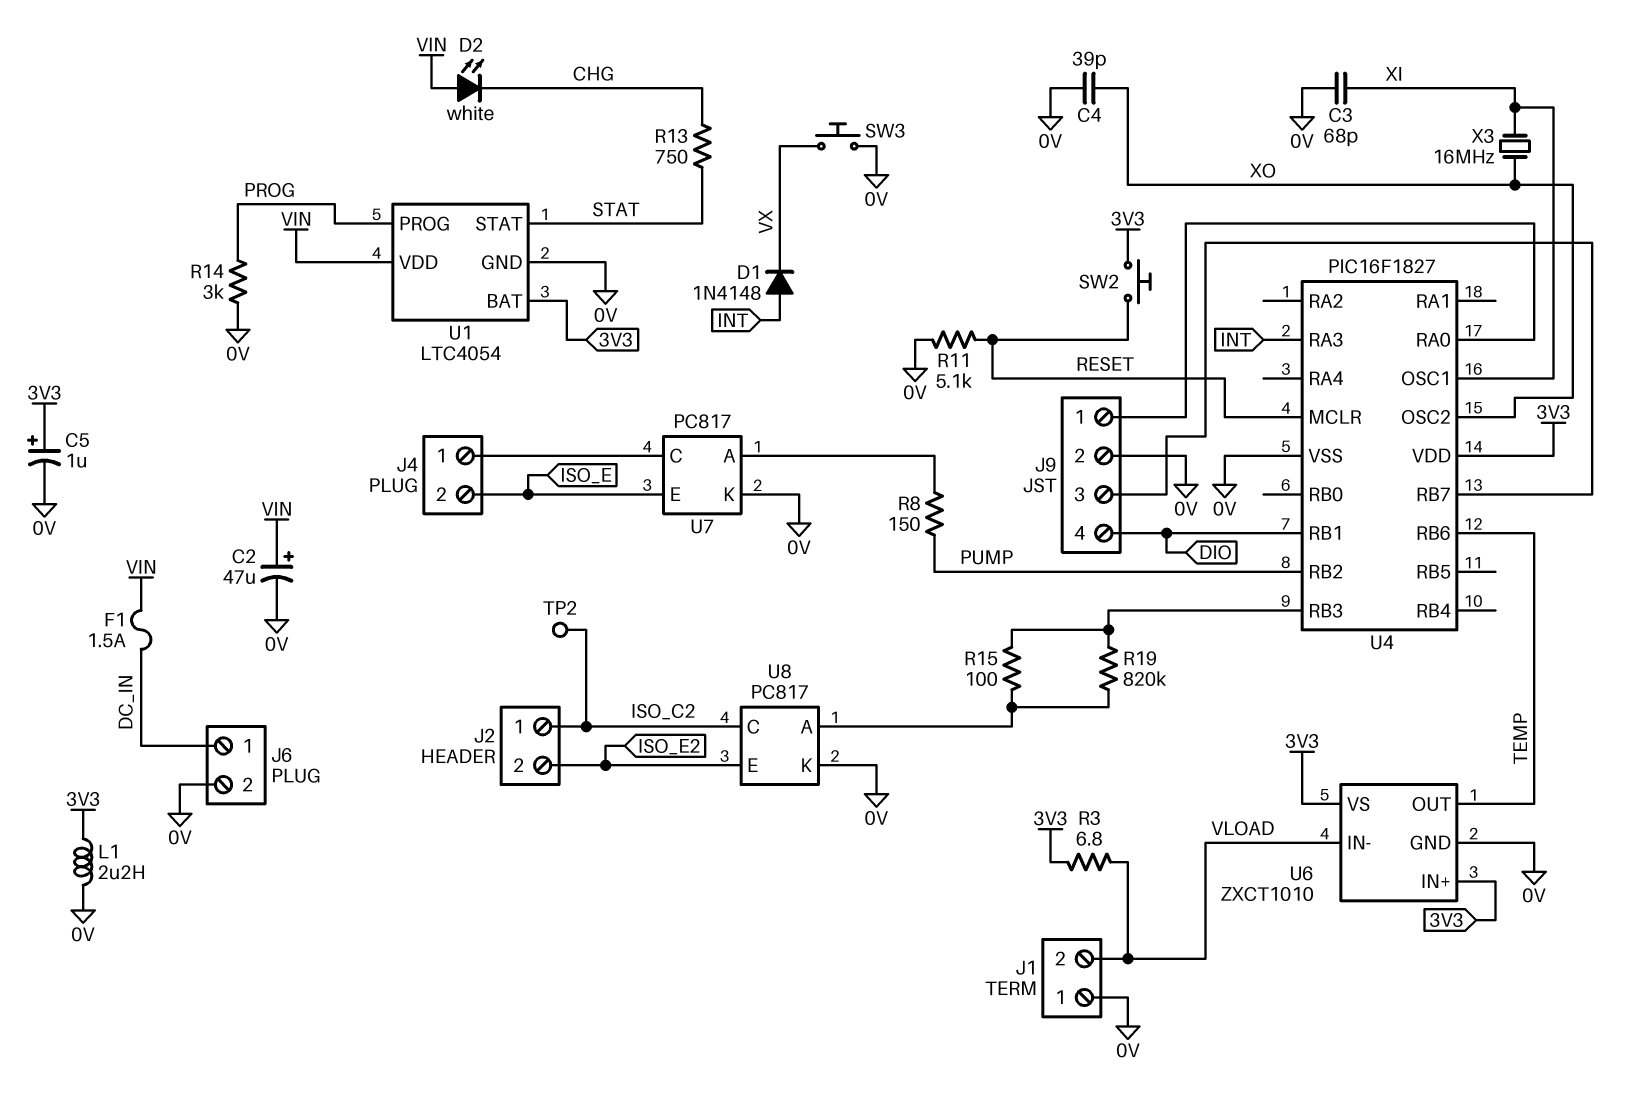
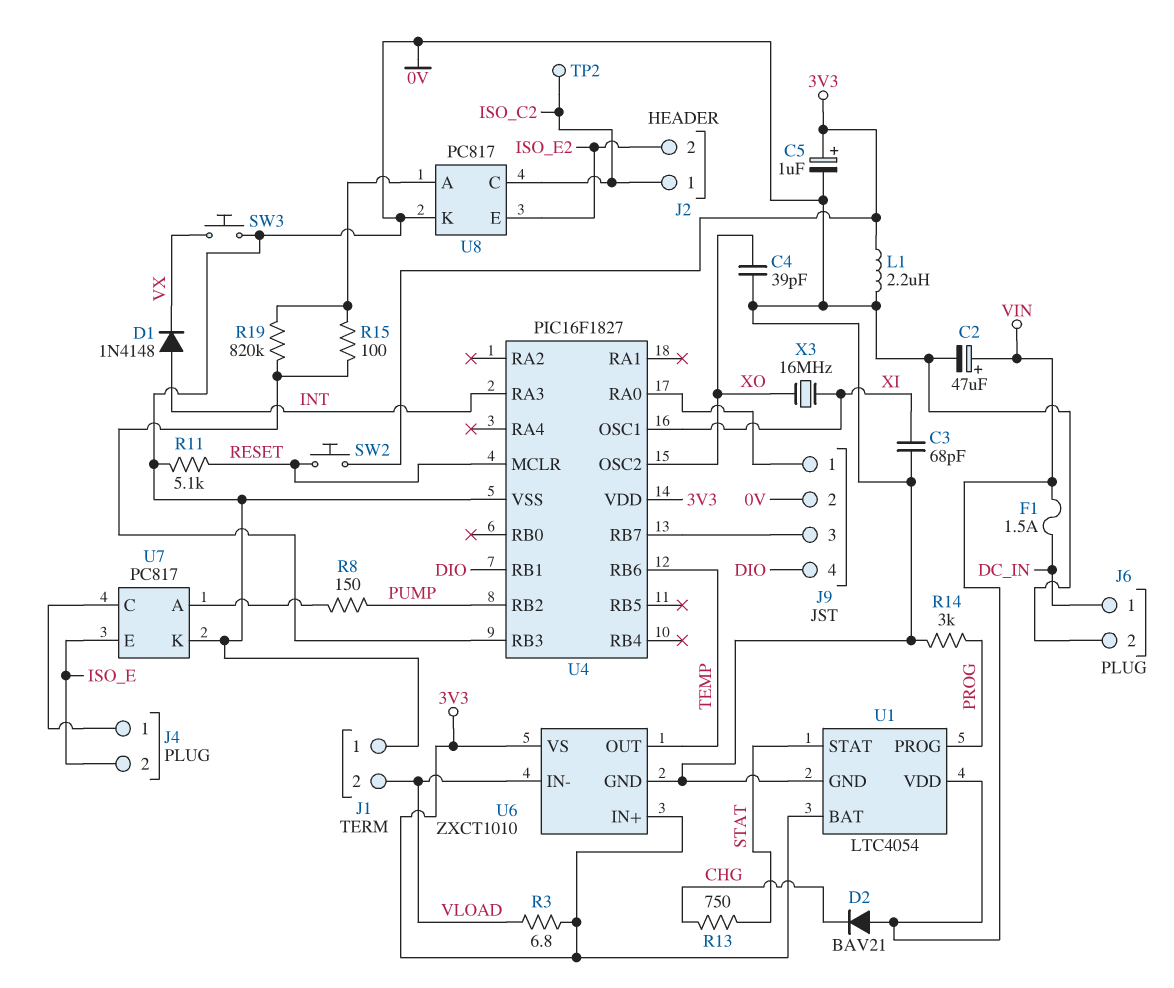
D2: LED white (A VIN, K CHG) -> diode BAV21 (A VIN, K CHG)

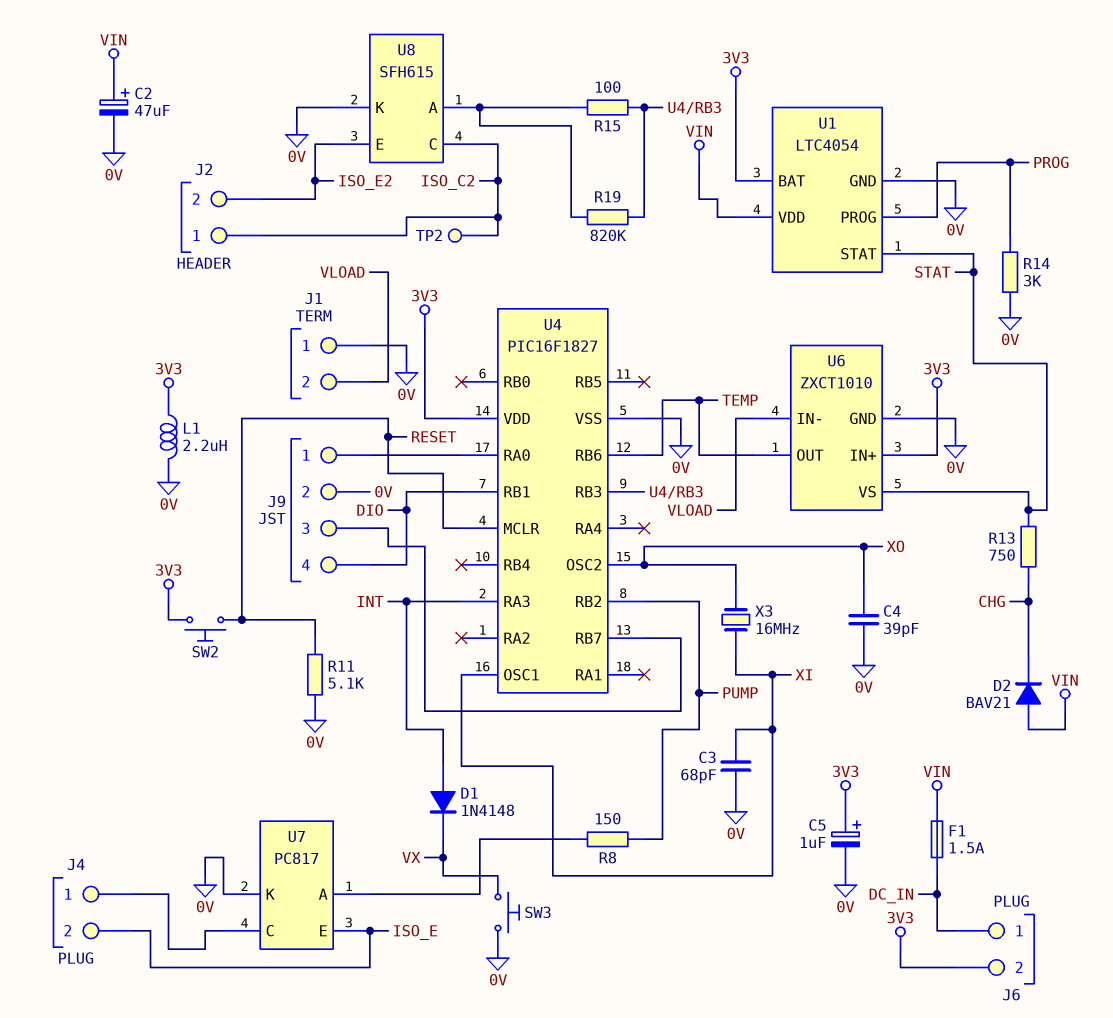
J6 pin 2: 0V -> 3V3
R3: 6.8 (3V3, VLOAD) -> none
U6 pin VS: 3V3 -> STAT
U8: PC817 -> SFH615

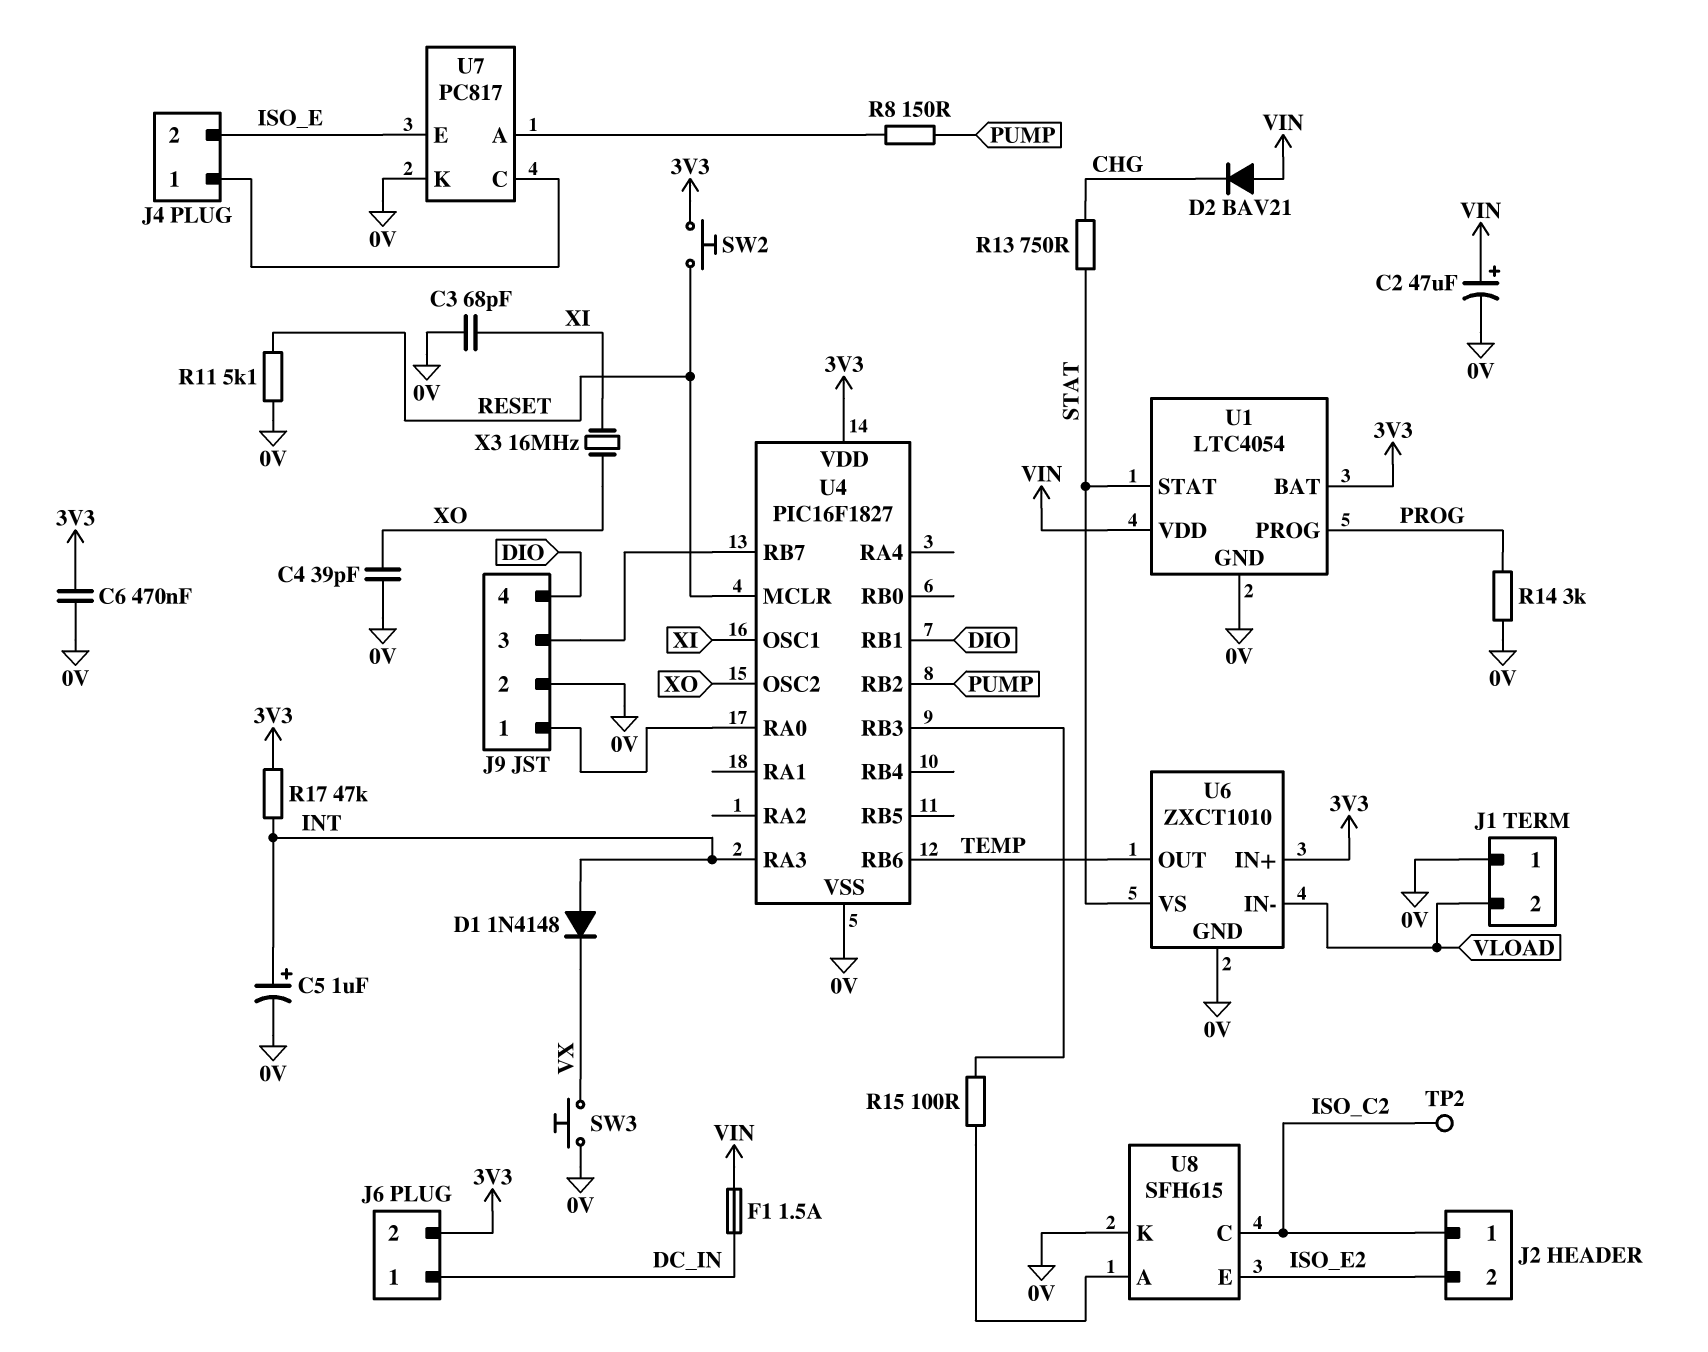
C5: 1uF (plus 3V3, minus 0V) -> 1uF (plus INT, minus 0V)
C6: none -> 470nF (0V, 3V3)
L1: 2.2uH (0V, 3V3) -> none
R17: none -> 47k (3V3, INT)
R19: 820k (U4/RB3, U8/A) -> none

